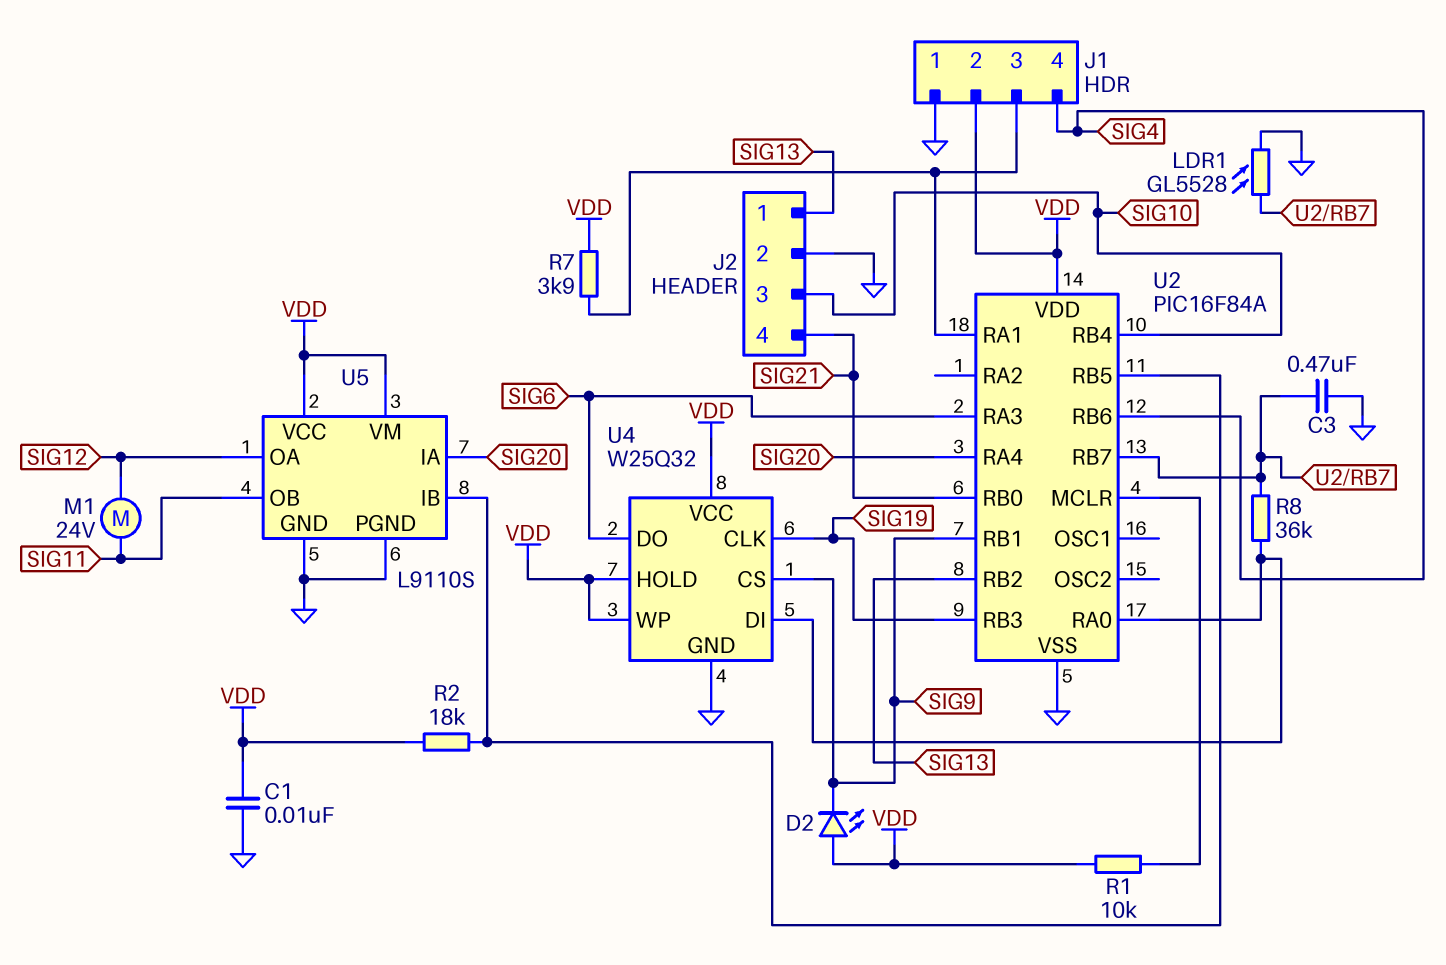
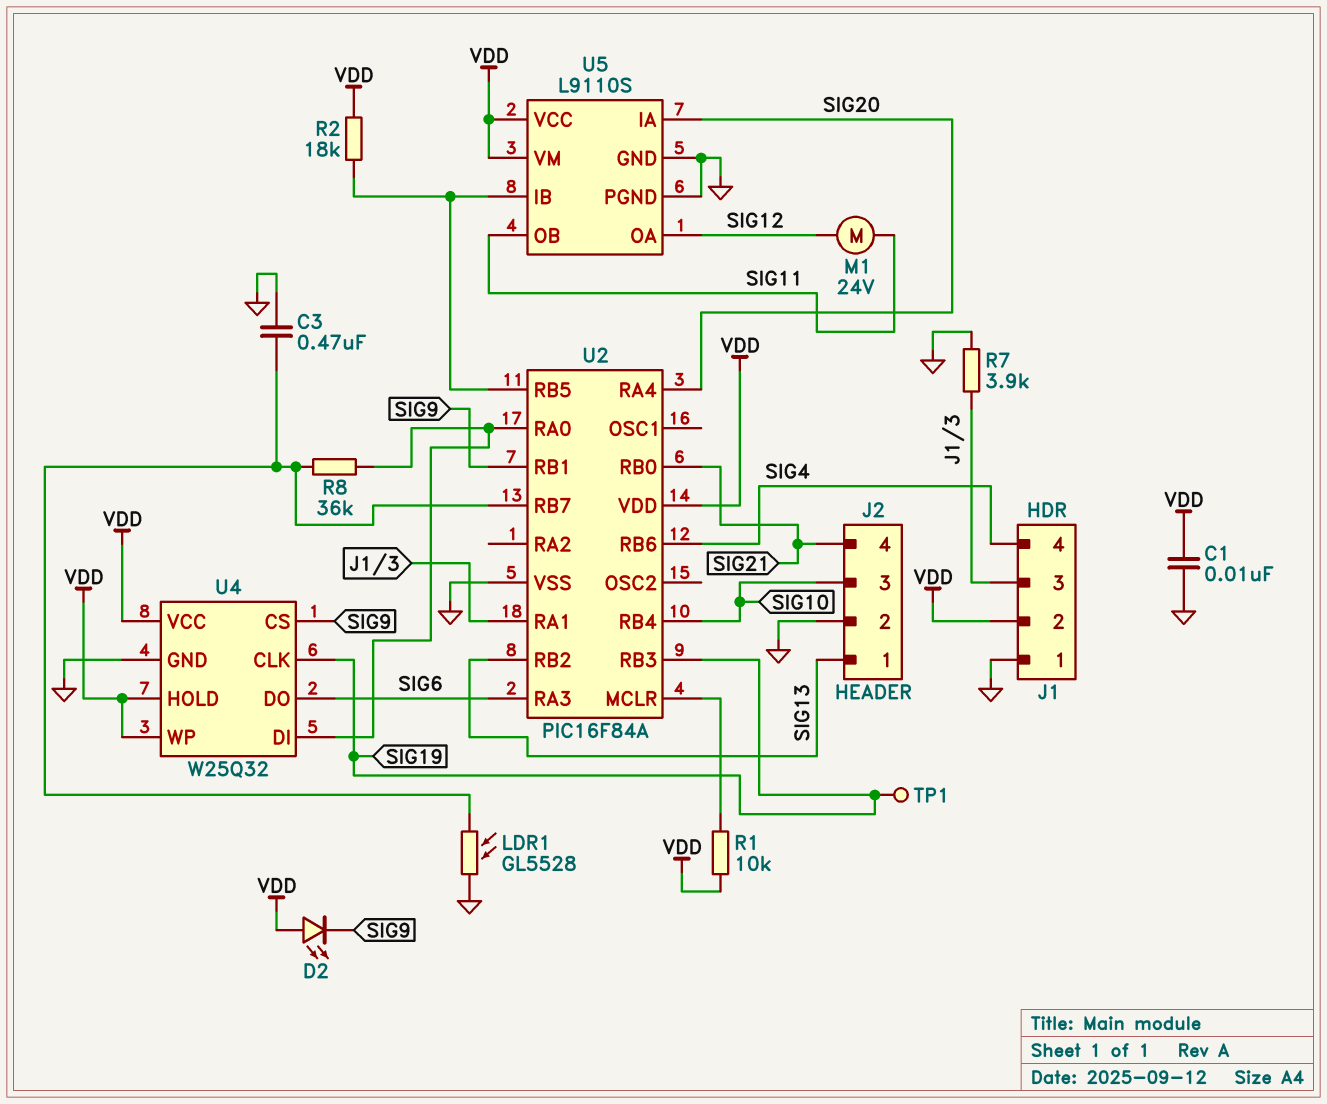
R7: 3.9k (J1/3, VDD) -> 3.9k (GND, J1/3)
TP1: none -> test point (SIG19)

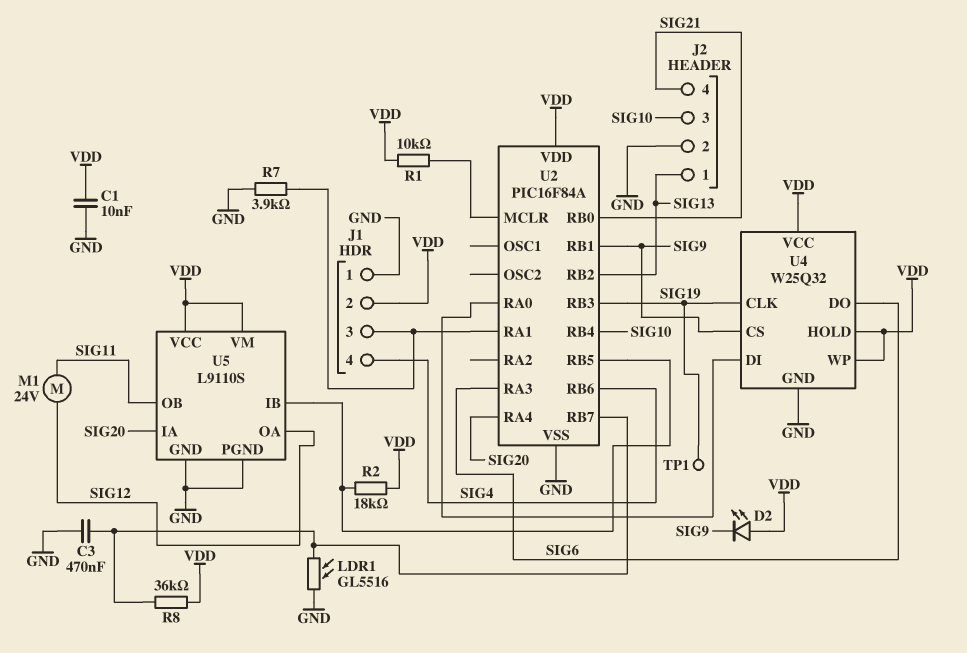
LDR1: GL5528 (GND, U2/RB7) -> GL5516 (GND, U2/RB7)
R8: 36k (U2/RA0, U2/RB7) -> 36k (U2/RB7, VDD)

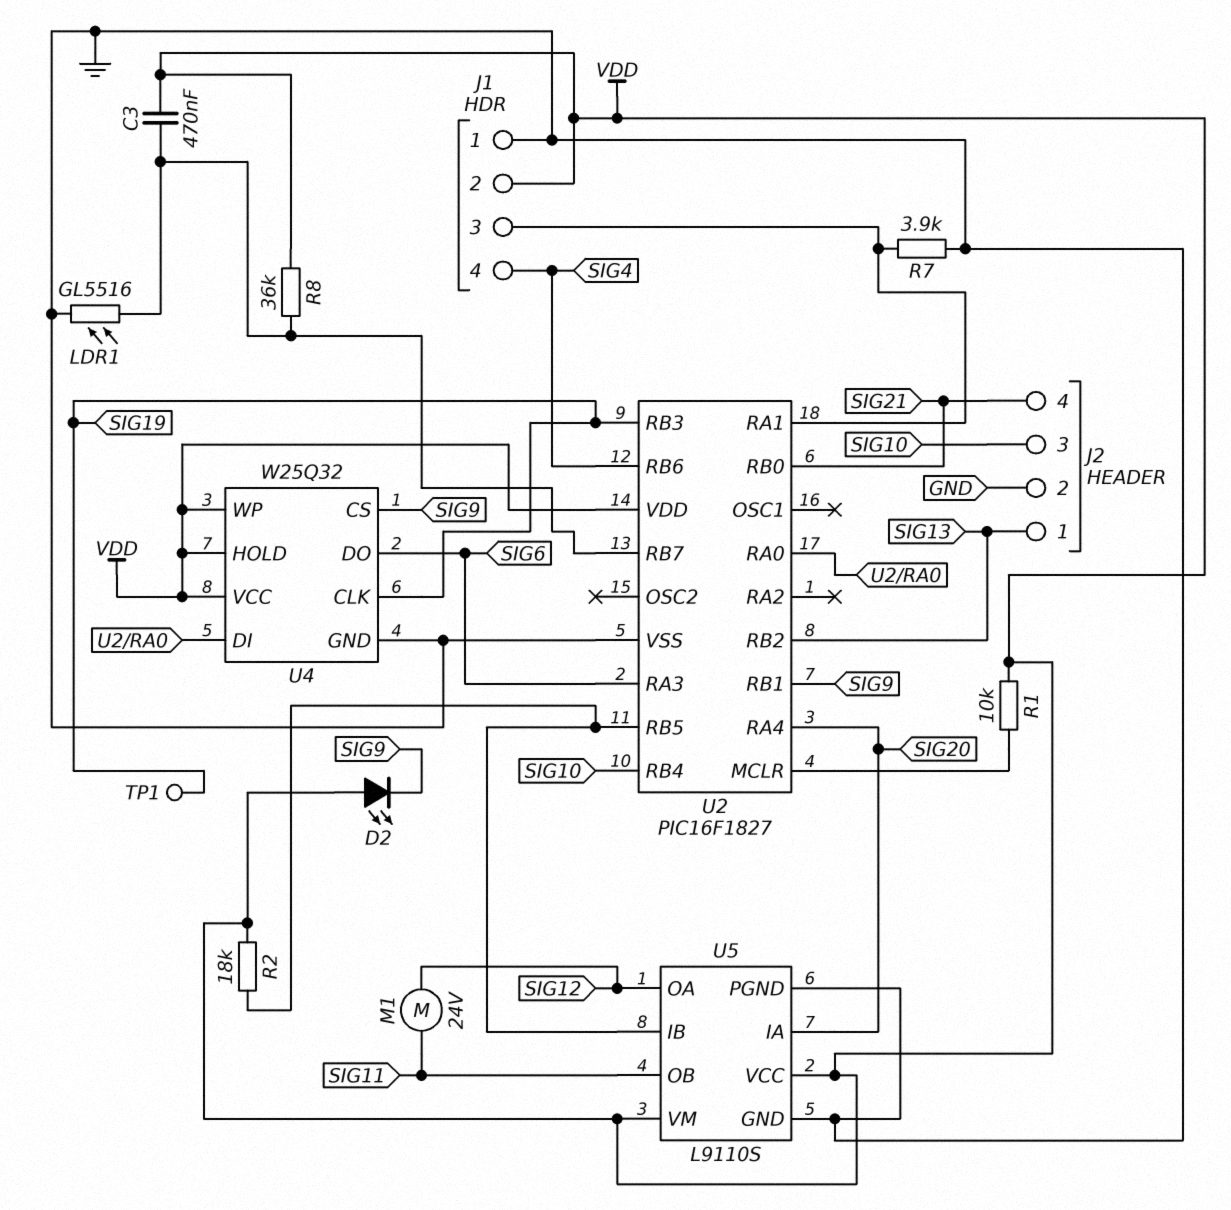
C1: 10nF (GND, VDD) -> none
C3: 470nF (GND, U2/RB7) -> 470nF (U2/RB7, VDD)
U2: PIC16F84A -> PIC16F1827

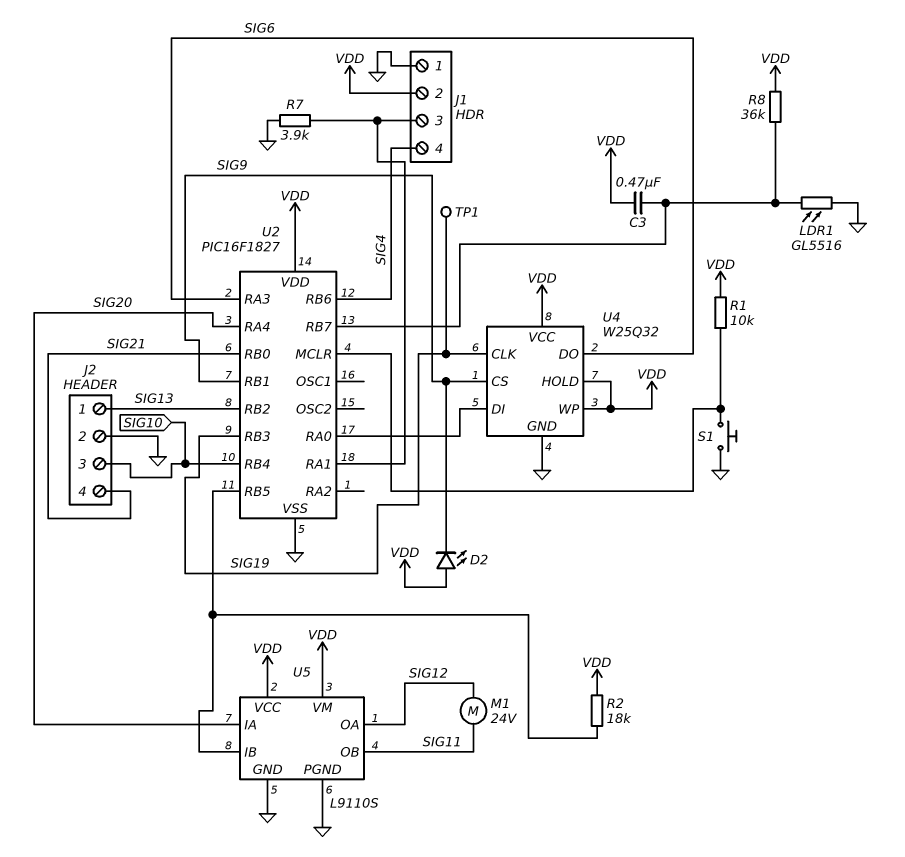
S1: none -> button (GND, U2/MCLR)

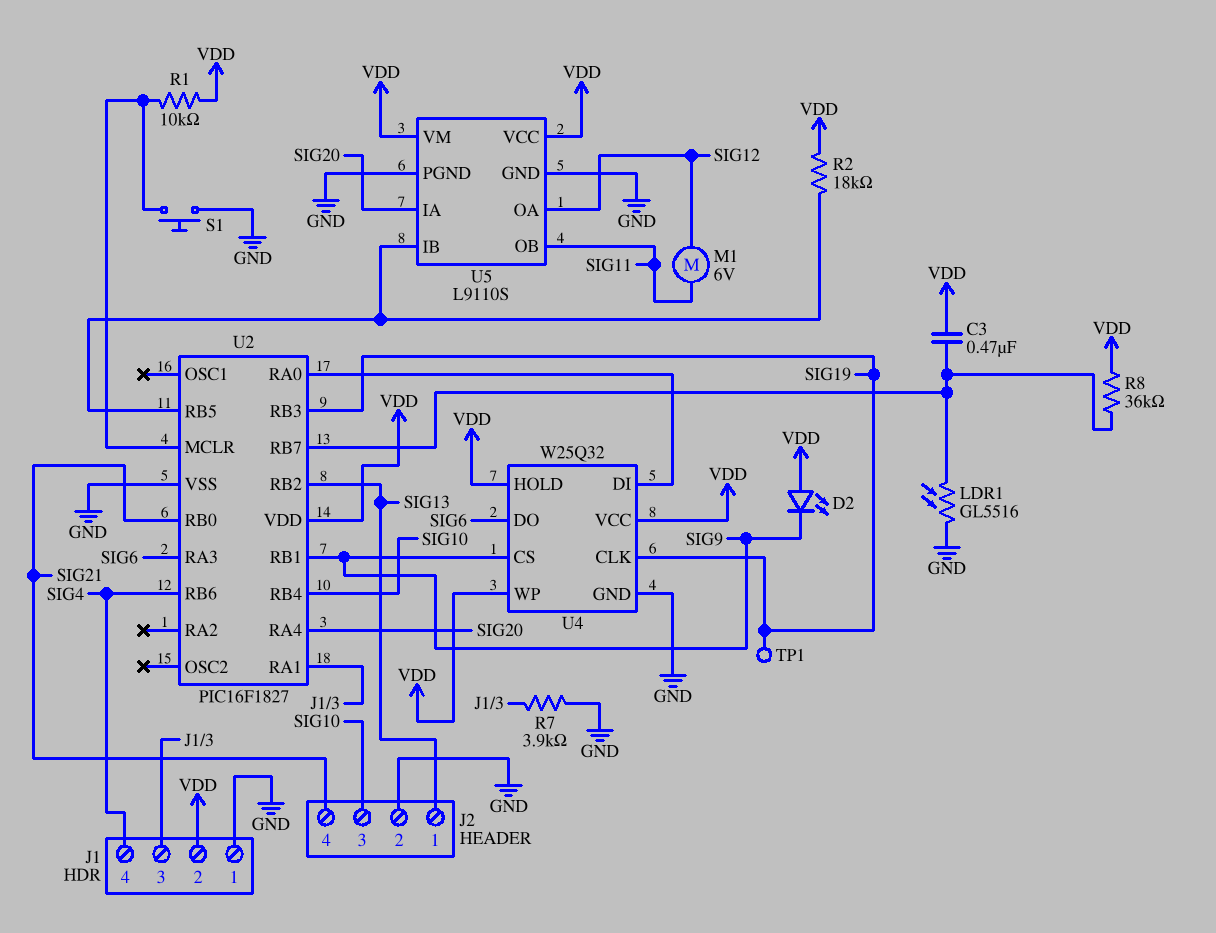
M1: motor 24V (SIG11, SIG12) -> motor 6V (SIG11, SIG12)

